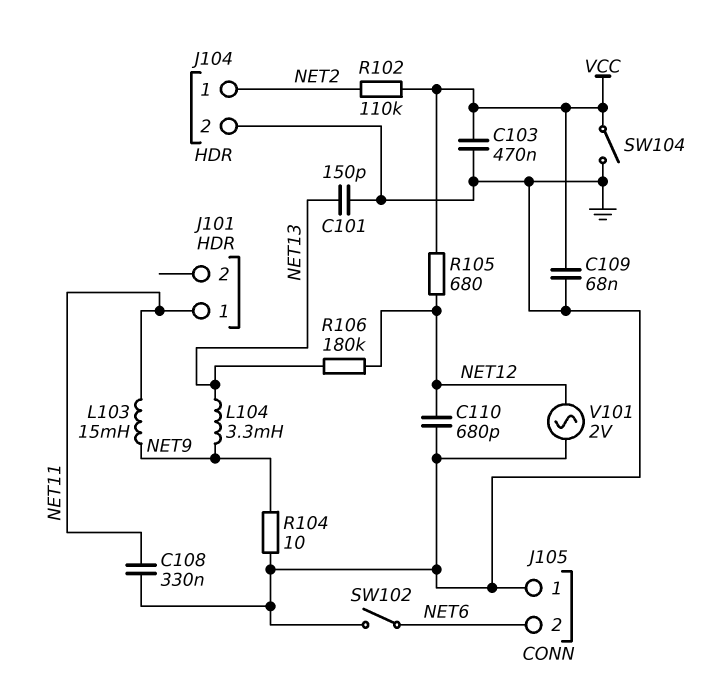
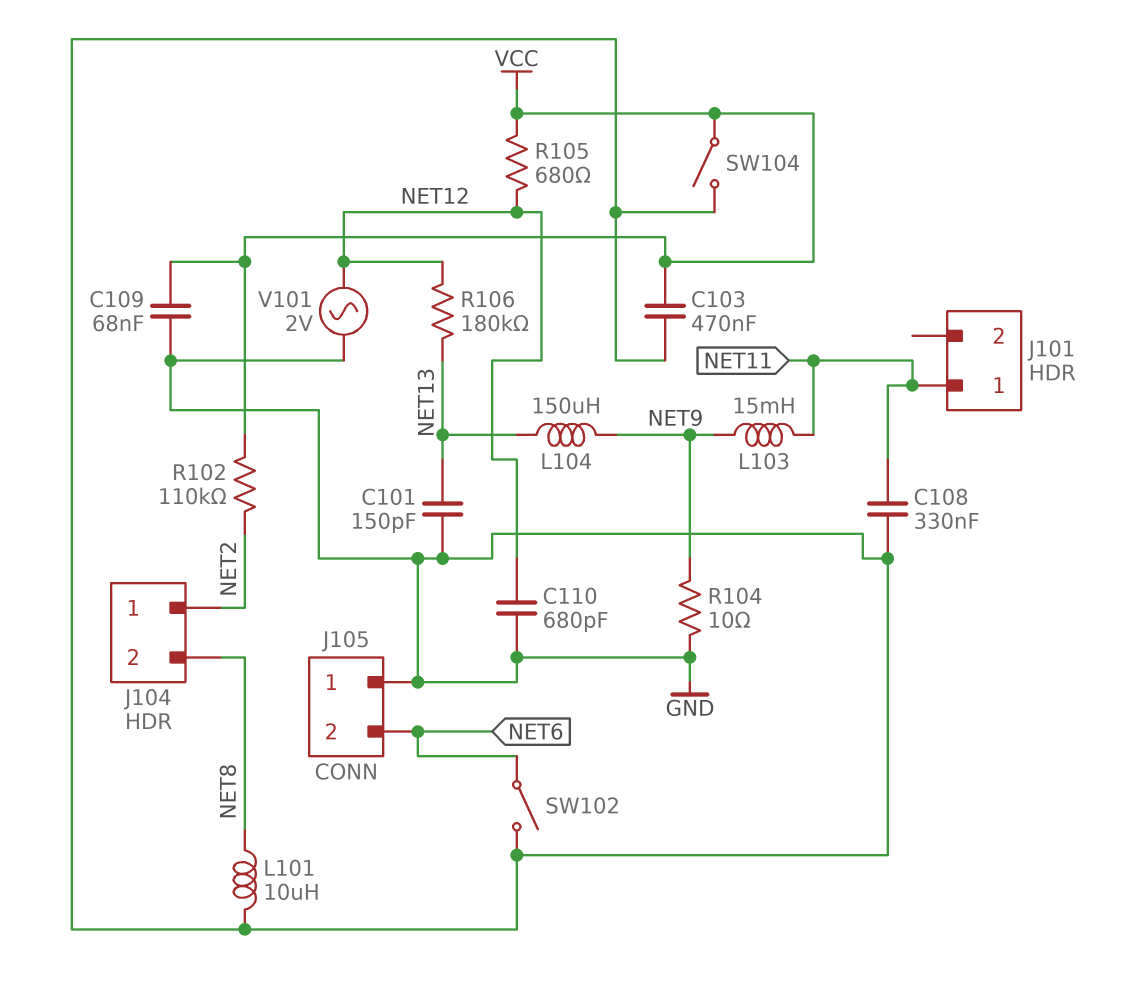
J104 pin 2: GND -> NET8
L101: none -> 10uH (GND, NET8)
L104: 3.3mH (NET9, NET13) -> 150uH (NET9, NET13)

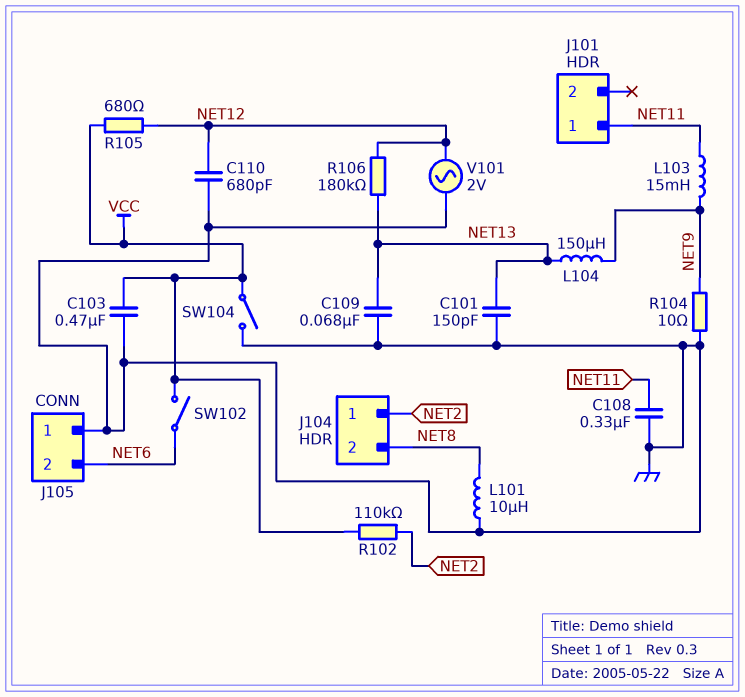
C109: 68nF (GND, VCC) -> 68nF (GND, NET13)
SW102: switch (GND, NET6) -> switch (NET6, VCC)

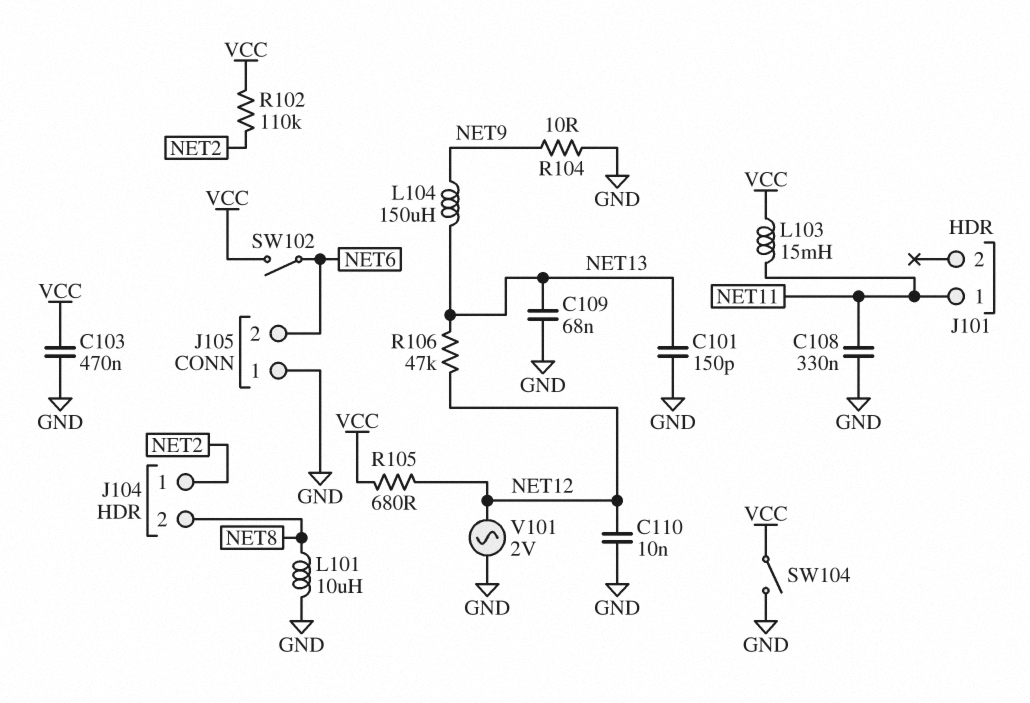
C110: 680pF (GND, NET12) -> 10nF (GND, NET12)
L103: 15mH (NET9, NET11) -> 15mH (NET11, VCC)
R106: 180k (NET12, NET13) -> 47k (NET12, NET13)

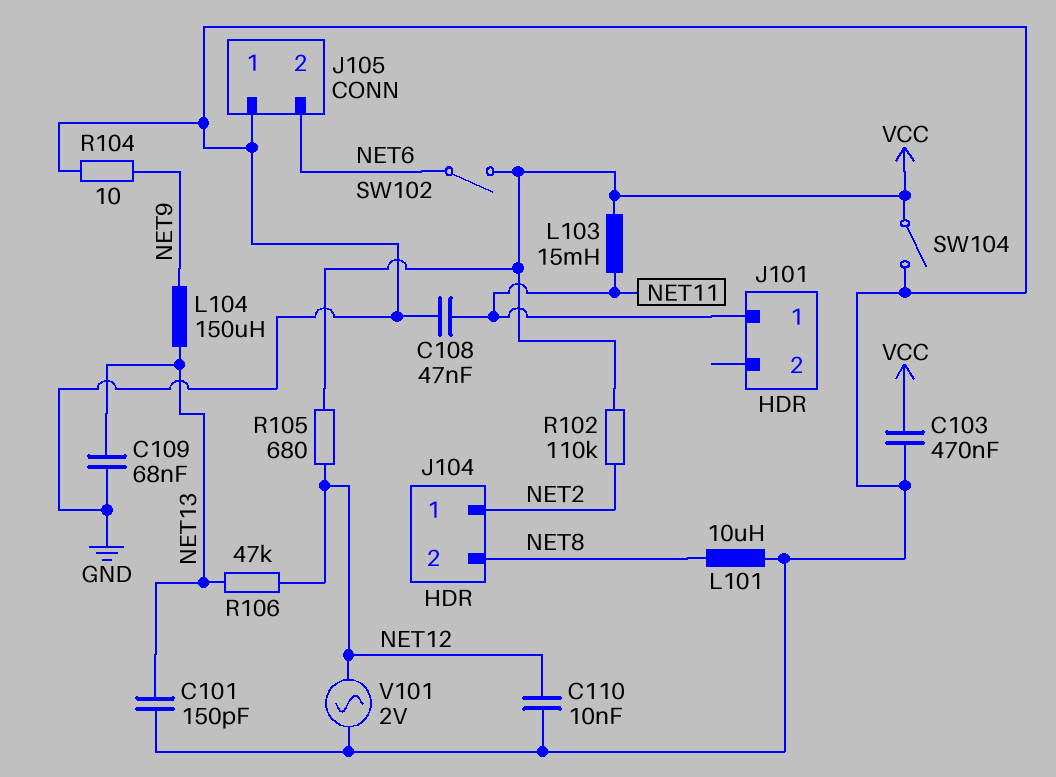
C108: 330nF (GND, NET11) -> 47nF (GND, NET11)

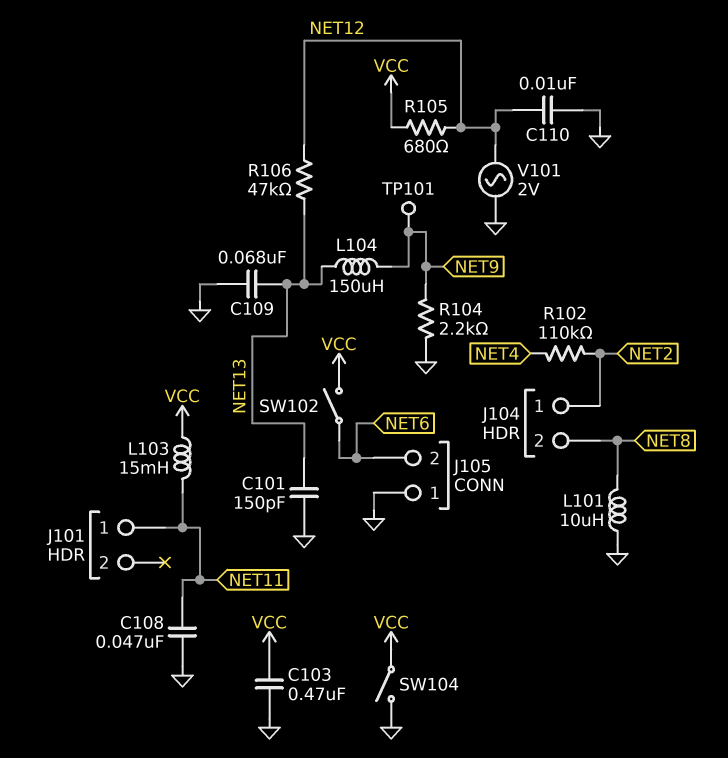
R102: 110k (NET2, VCC) -> 110k (NET2, NET4)
R104: 10 (GND, NET9) -> 2.2k (GND, NET9)
TP101: none -> test point (NET9)

